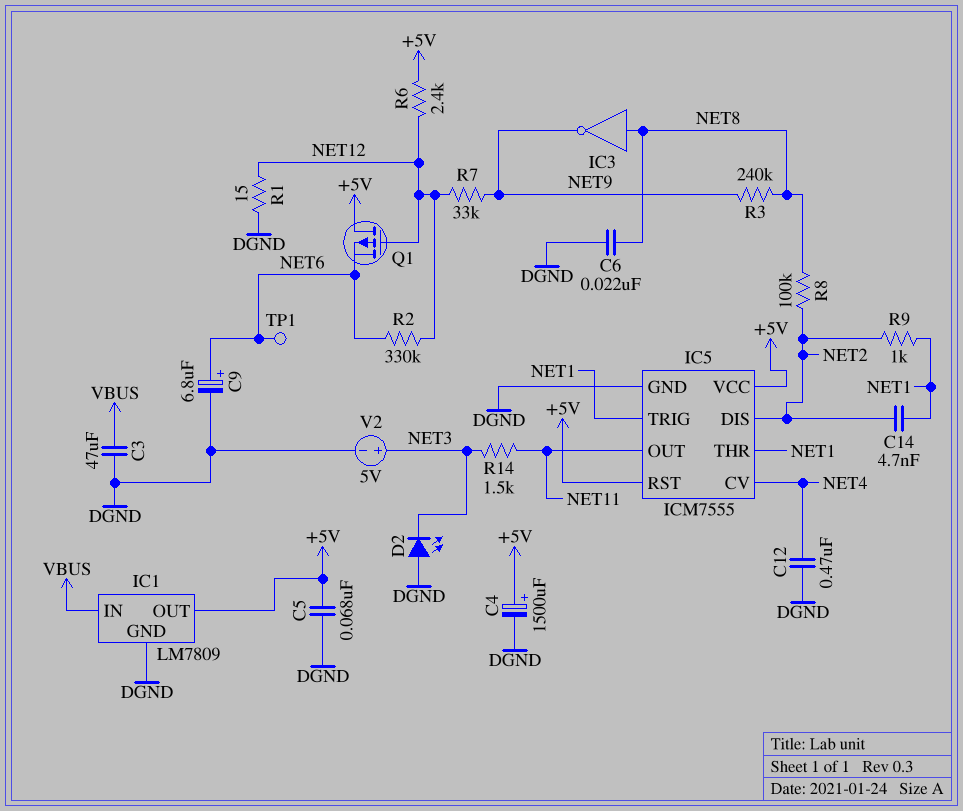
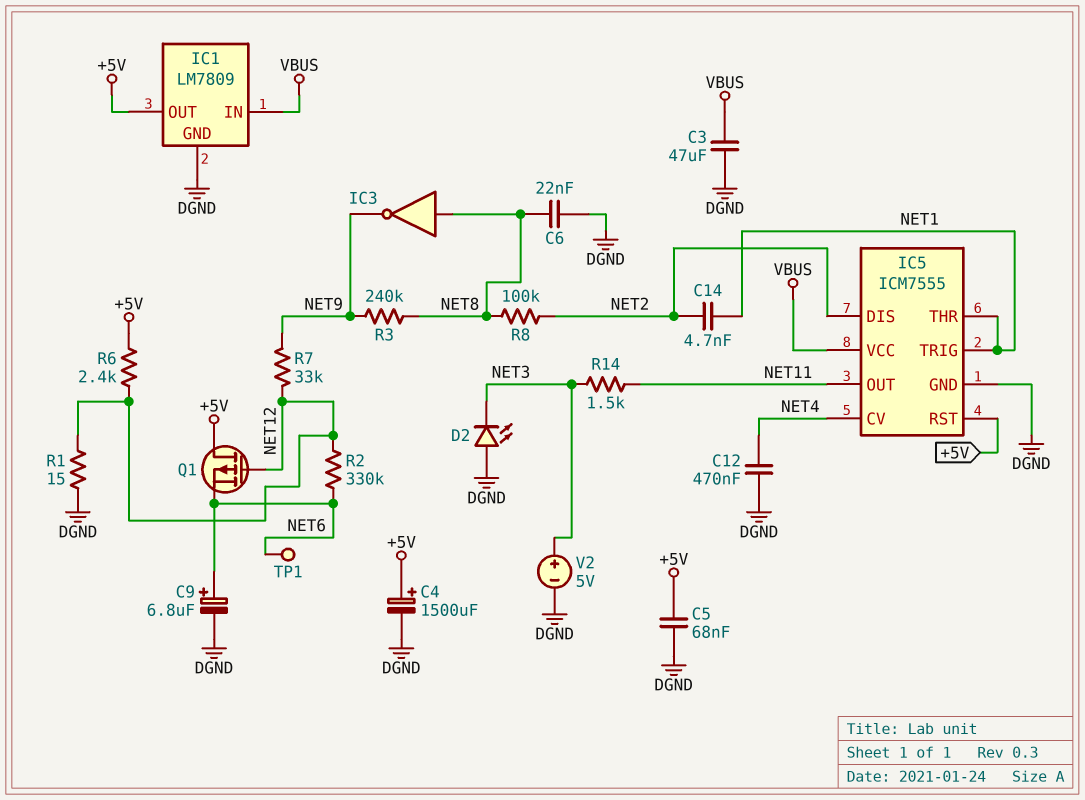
IC5 pin VCC: +5V -> VBUS
R9: 1k (NET1, NET2) -> none

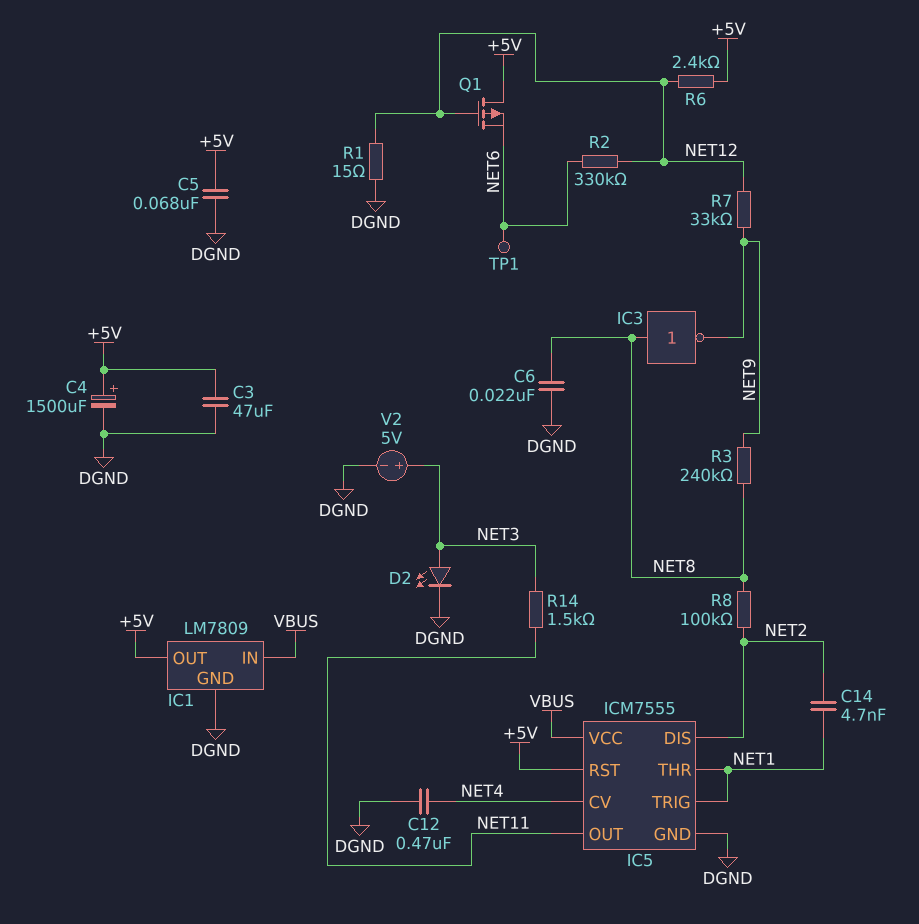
C3: 47uF (DGND, VBUS) -> 47uF (+5V, DGND)
C9: 6.8uF (plus NET6, minus DGND) -> none
D2: LED (A DGND, K NET3) -> LED (A NET3, K DGND)

